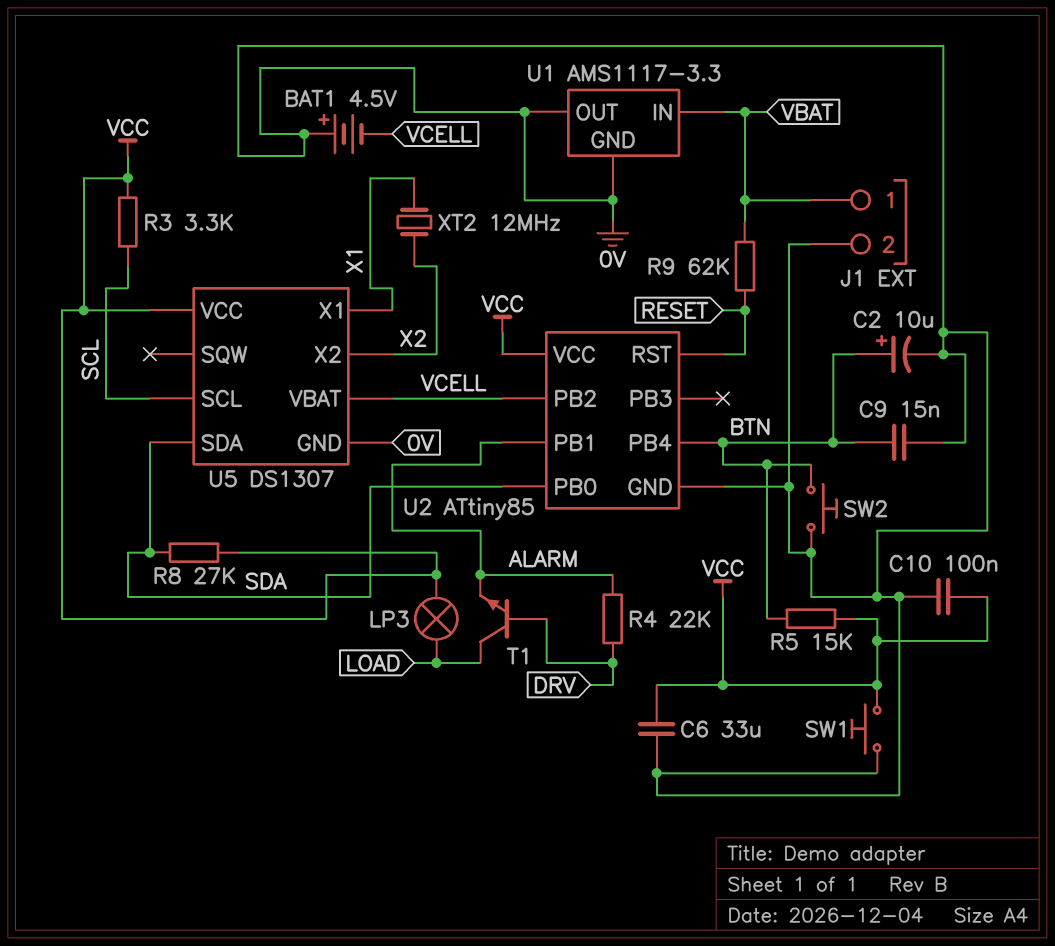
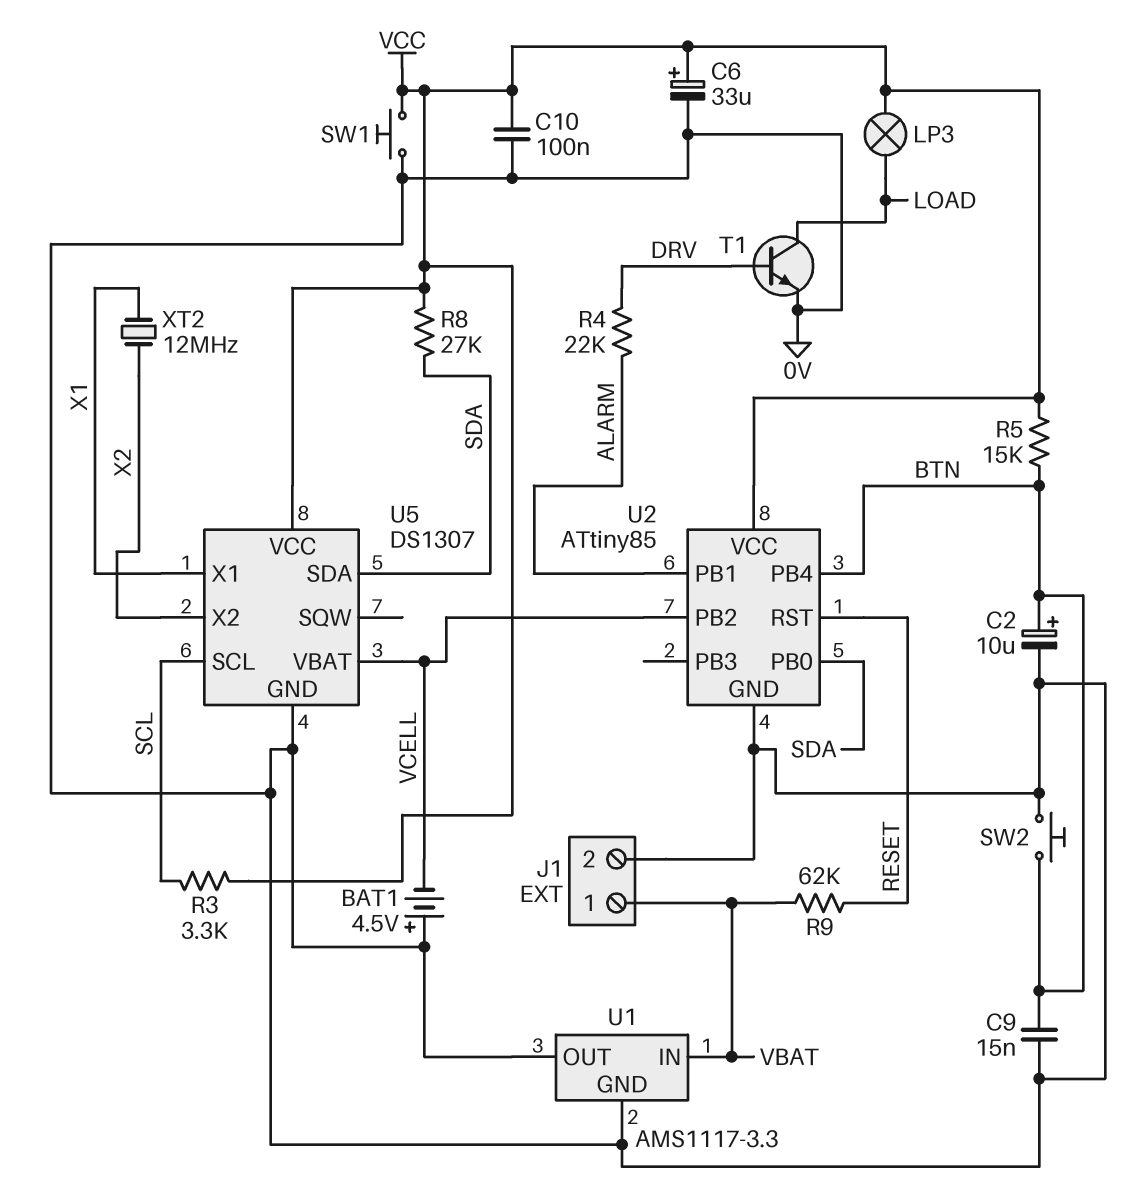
C6: 33uF (0V, VCC) -> 33uF (plus VCC, minus 0V)
T1: NPN (B DRV, C LOAD, E ALARM) -> NPN (B DRV, C LOAD, E 0V)

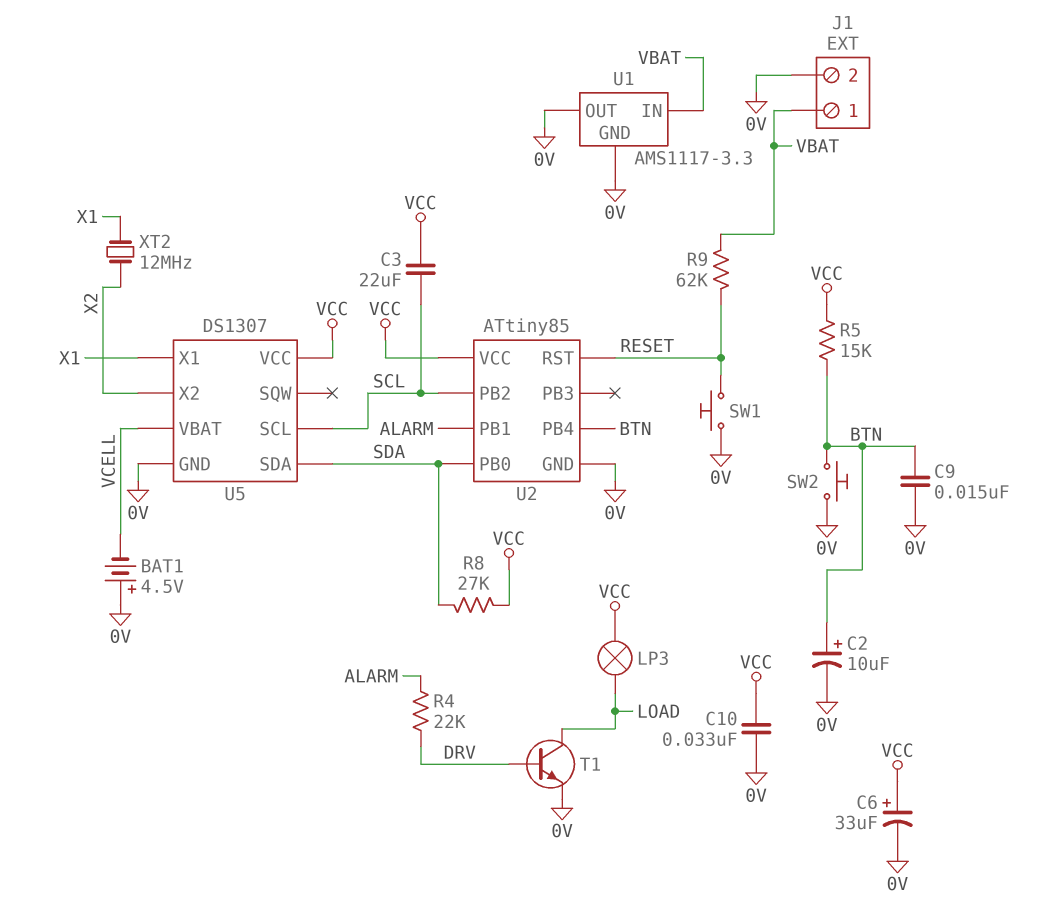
C3: none -> 22uF (SCL, VCC)
C10: 100nF (0V, VCC) -> 33nF (0V, VCC)
R3: 3.3k (SCL, VCC) -> none
SW1: button (0V, VCC) -> button (0V, RESET)
U2 pin PB2: VCELL -> SCL

